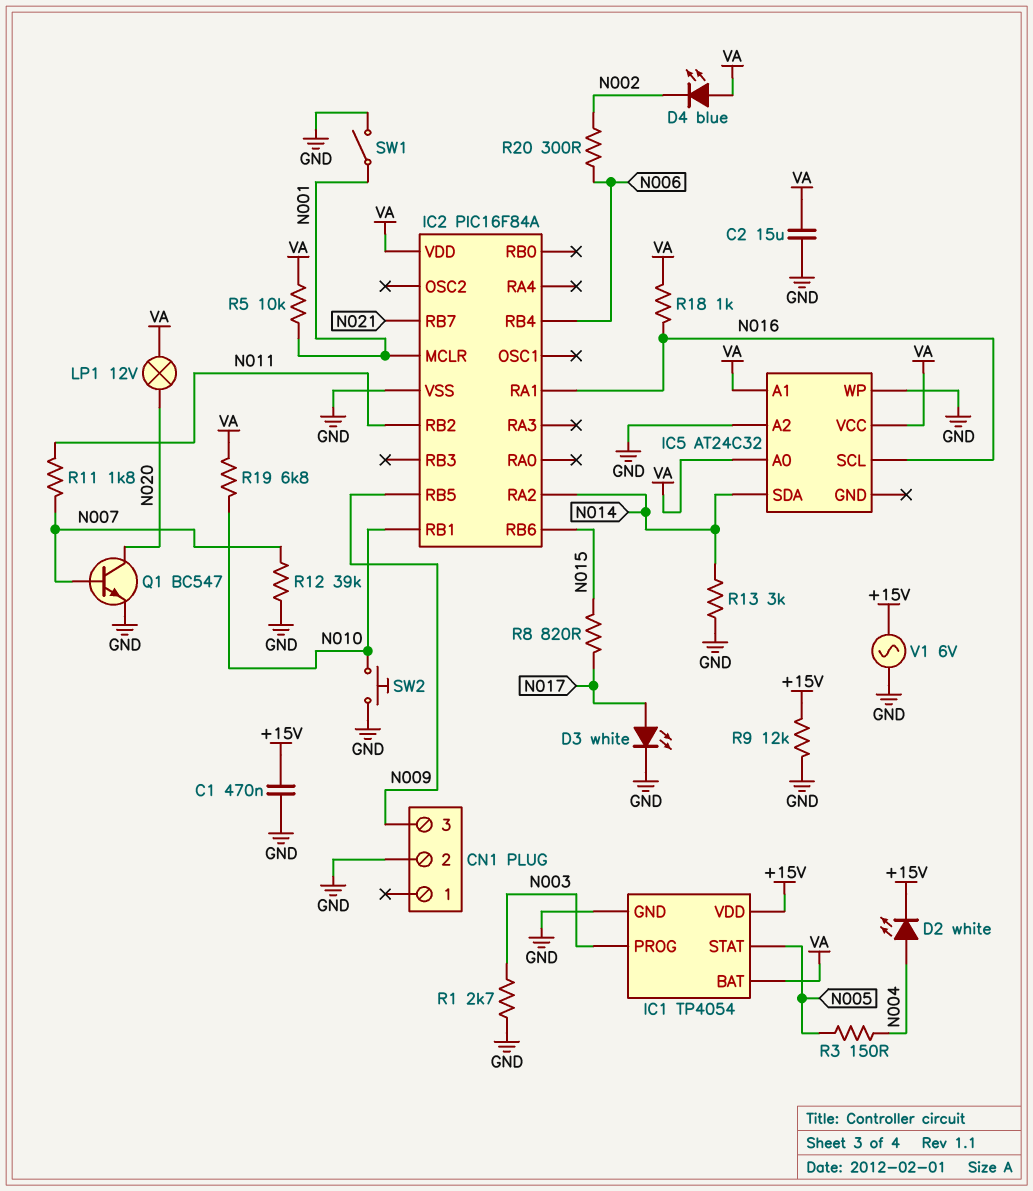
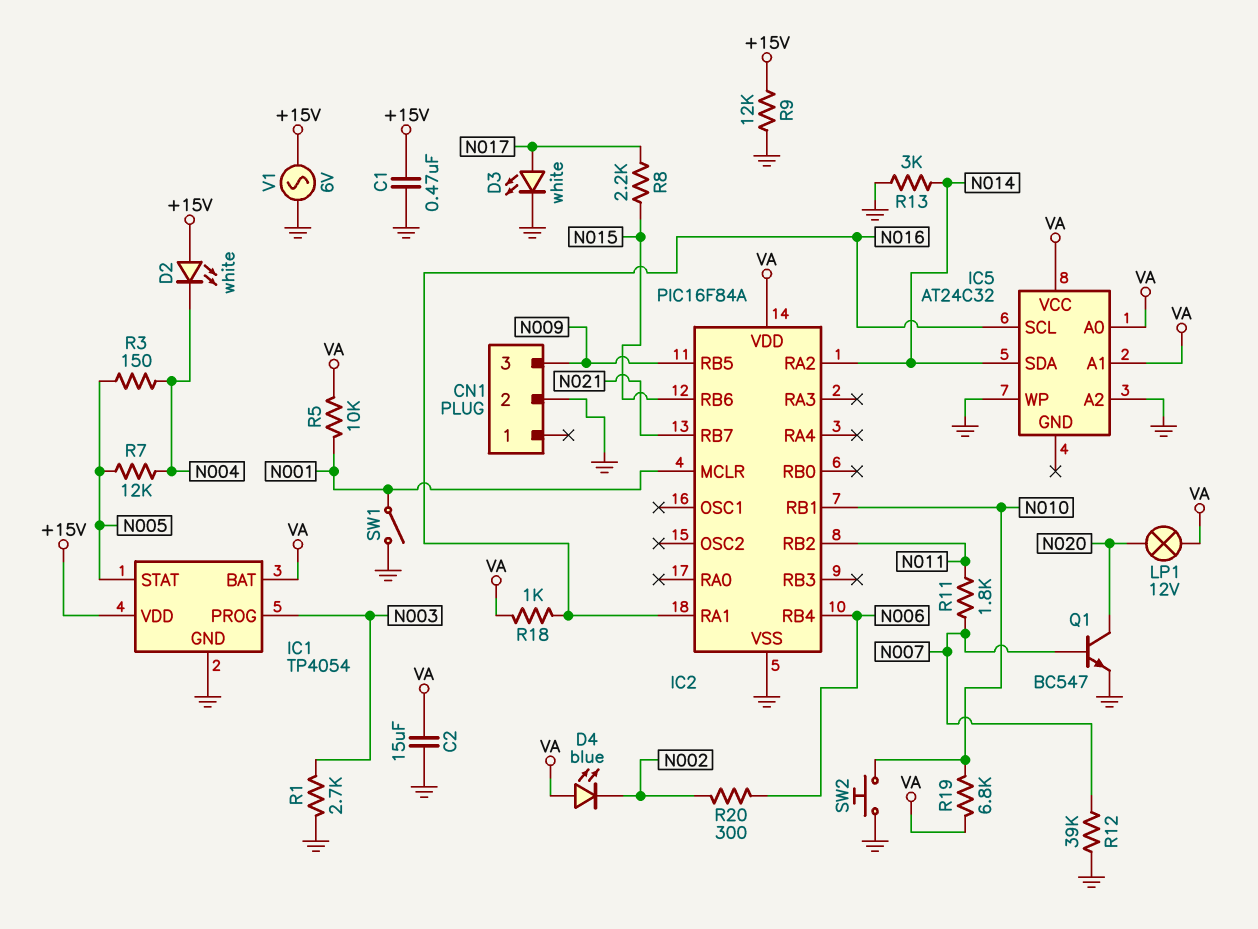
D2: LED white (A N004, K +15V) -> LED white (A +15V, K N004)
R7: none -> 12k (N004, N005)
R8: 820 (N015, N017) -> 2.2k (N015, N017)

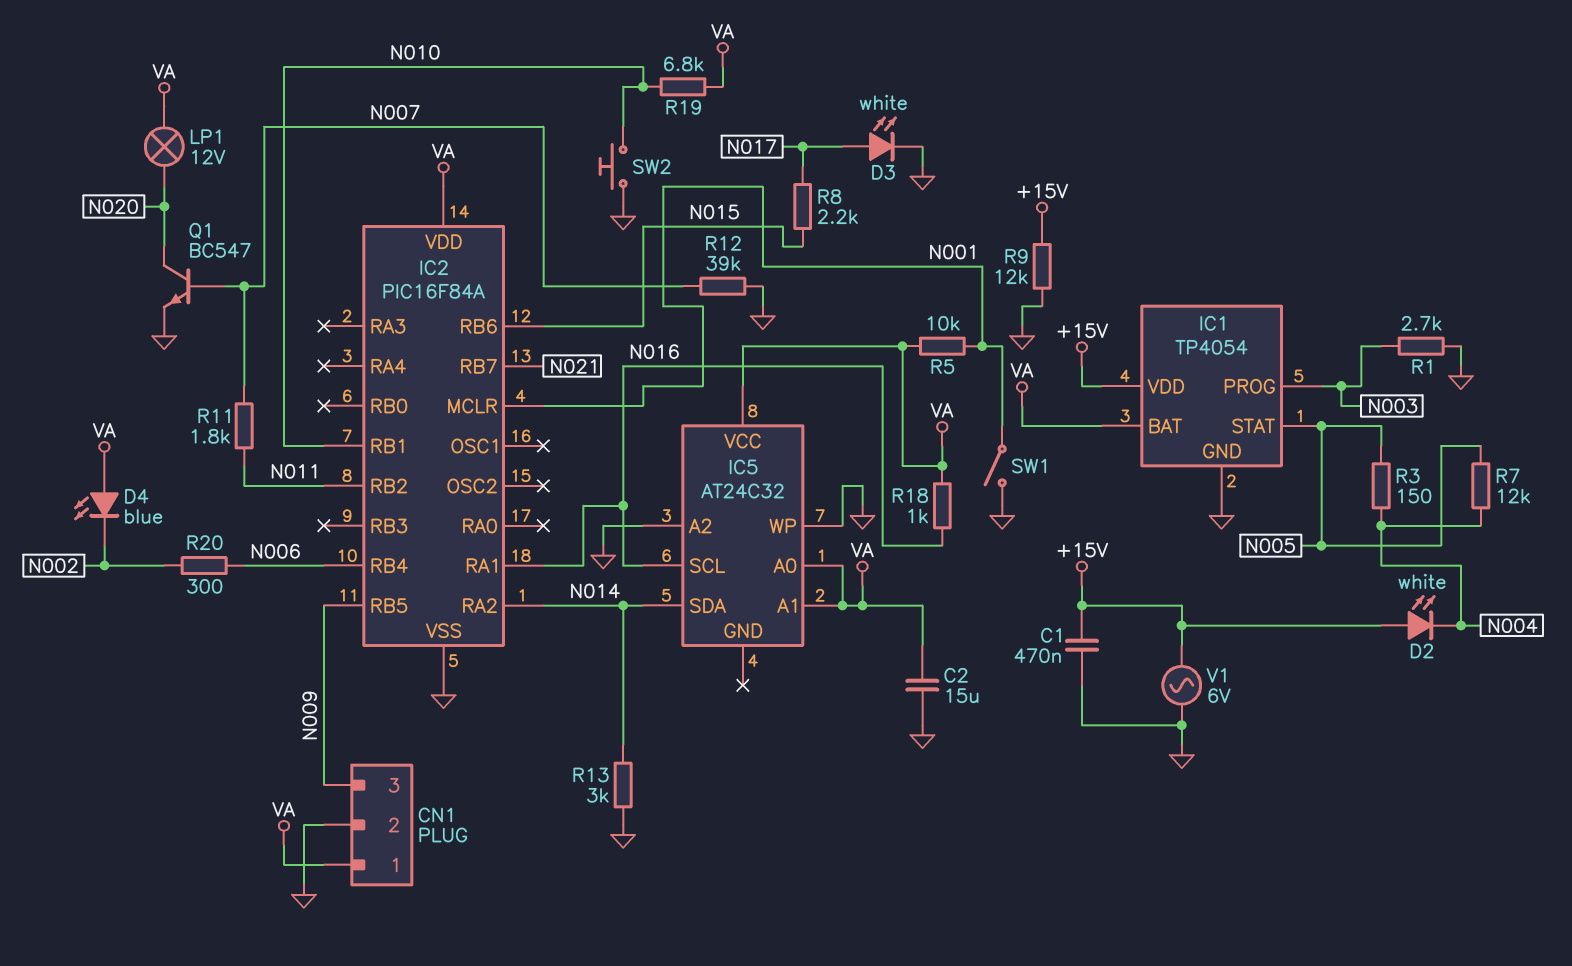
CN1 pin 1: none -> VA

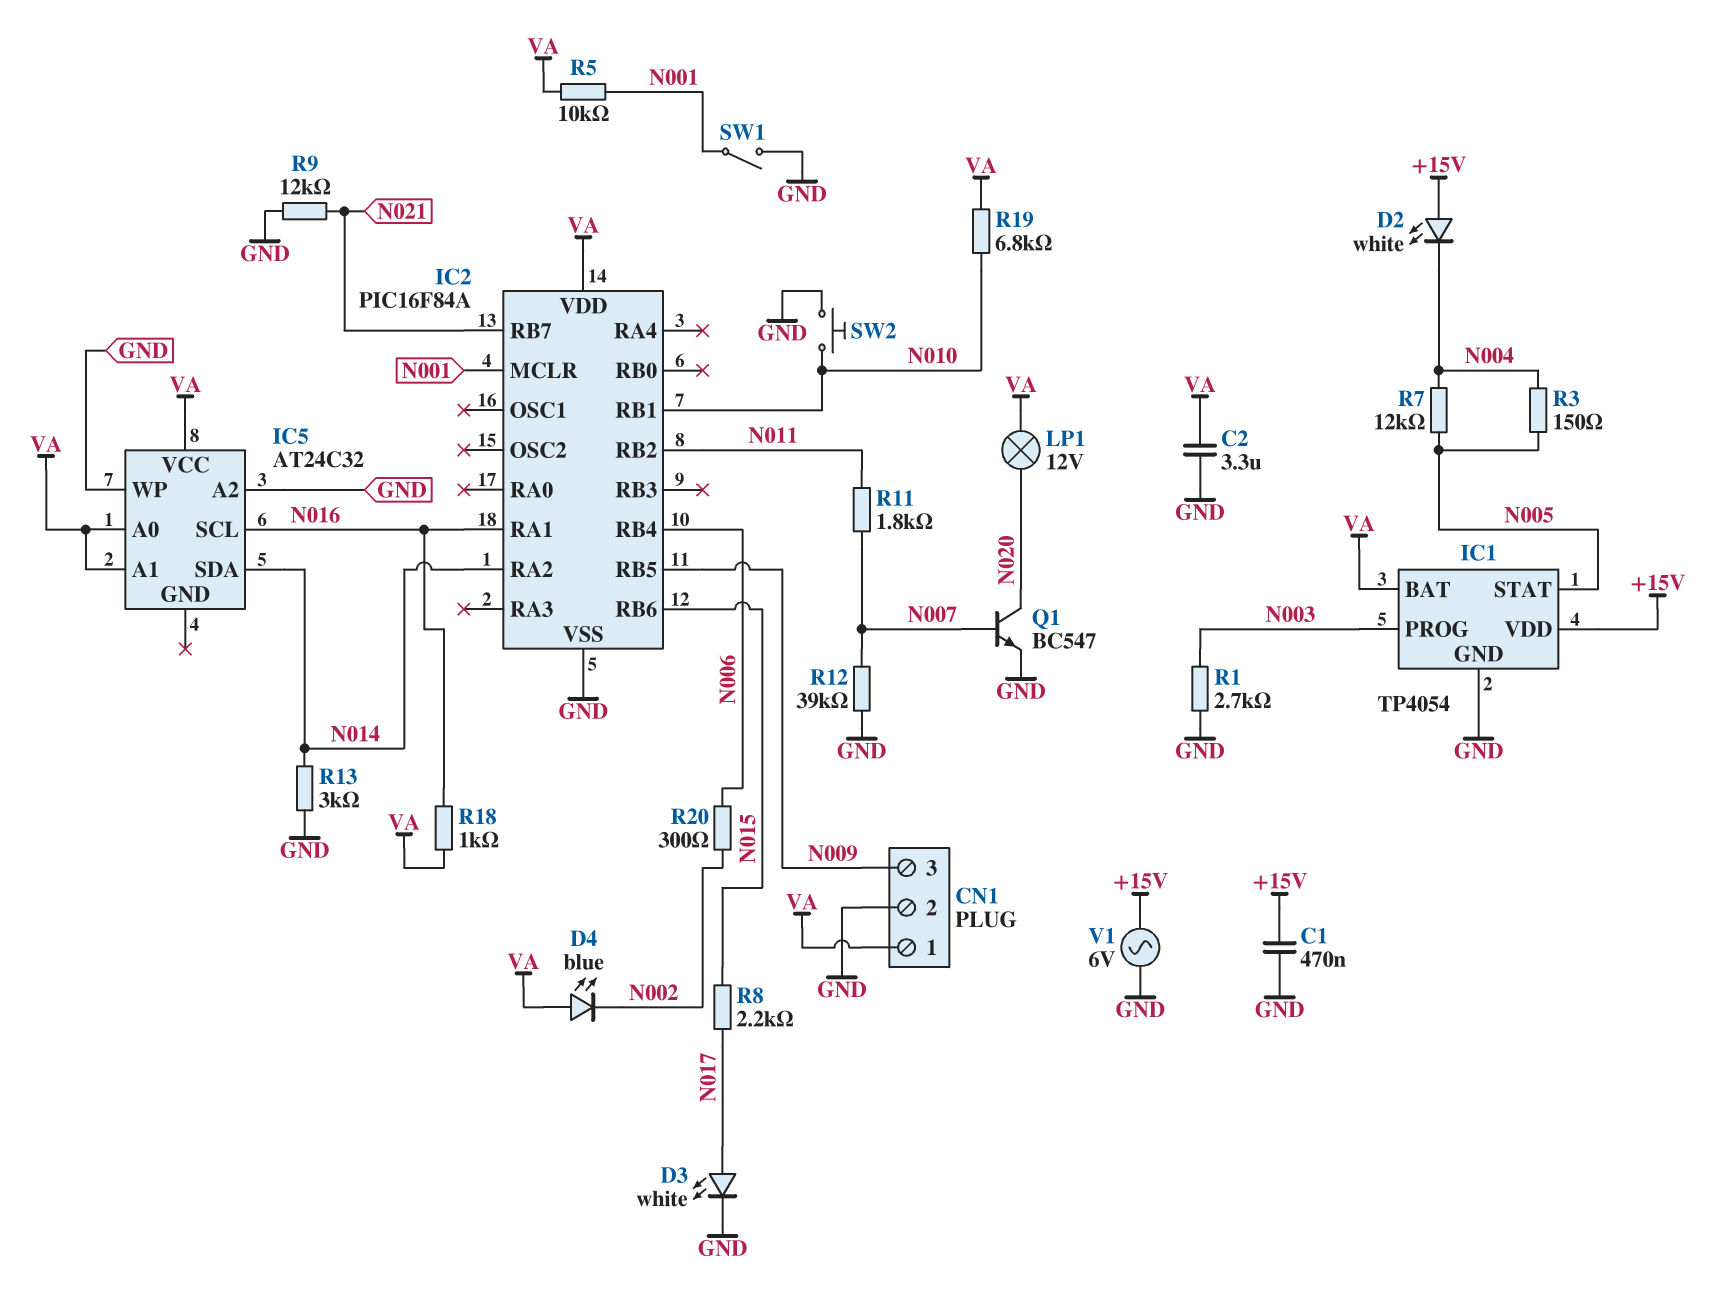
C2: 15uF (GND, VA) -> 3.3uF (GND, VA)
R9: 12k (+15V, GND) -> 12k (GND, N021)

